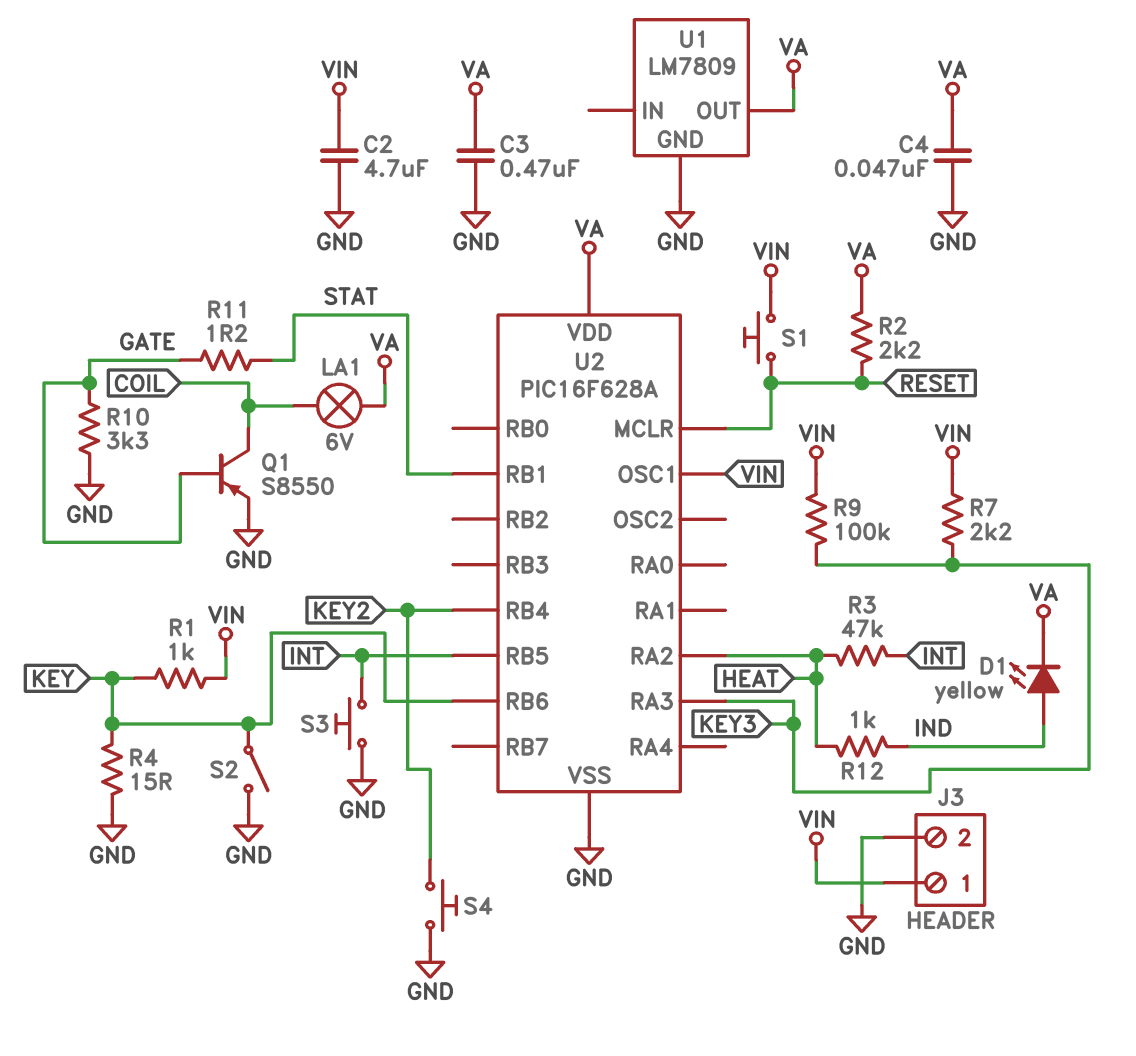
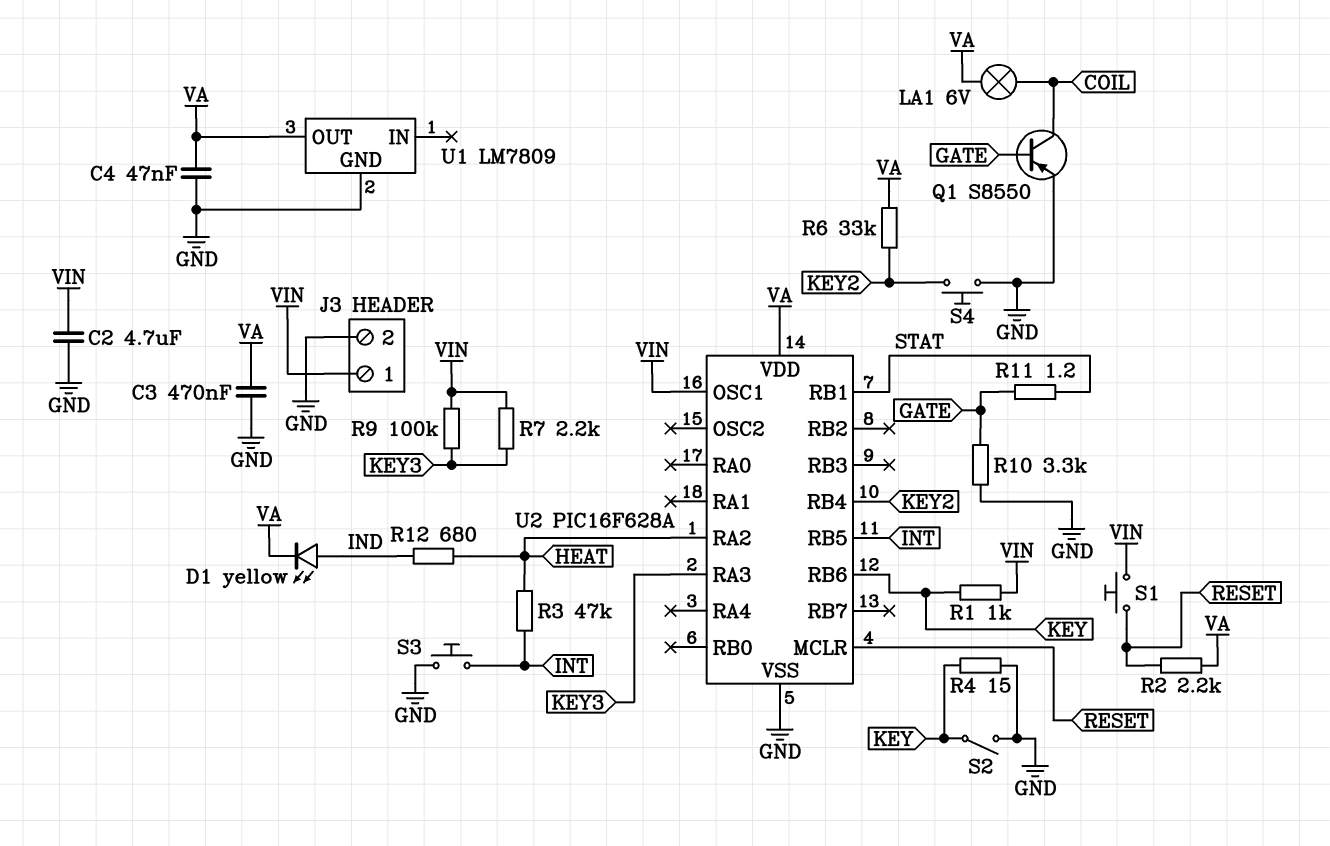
R6: none -> 33k (KEY2, VA)
R12: 1k (HEAT, IND) -> 680 (HEAT, IND)

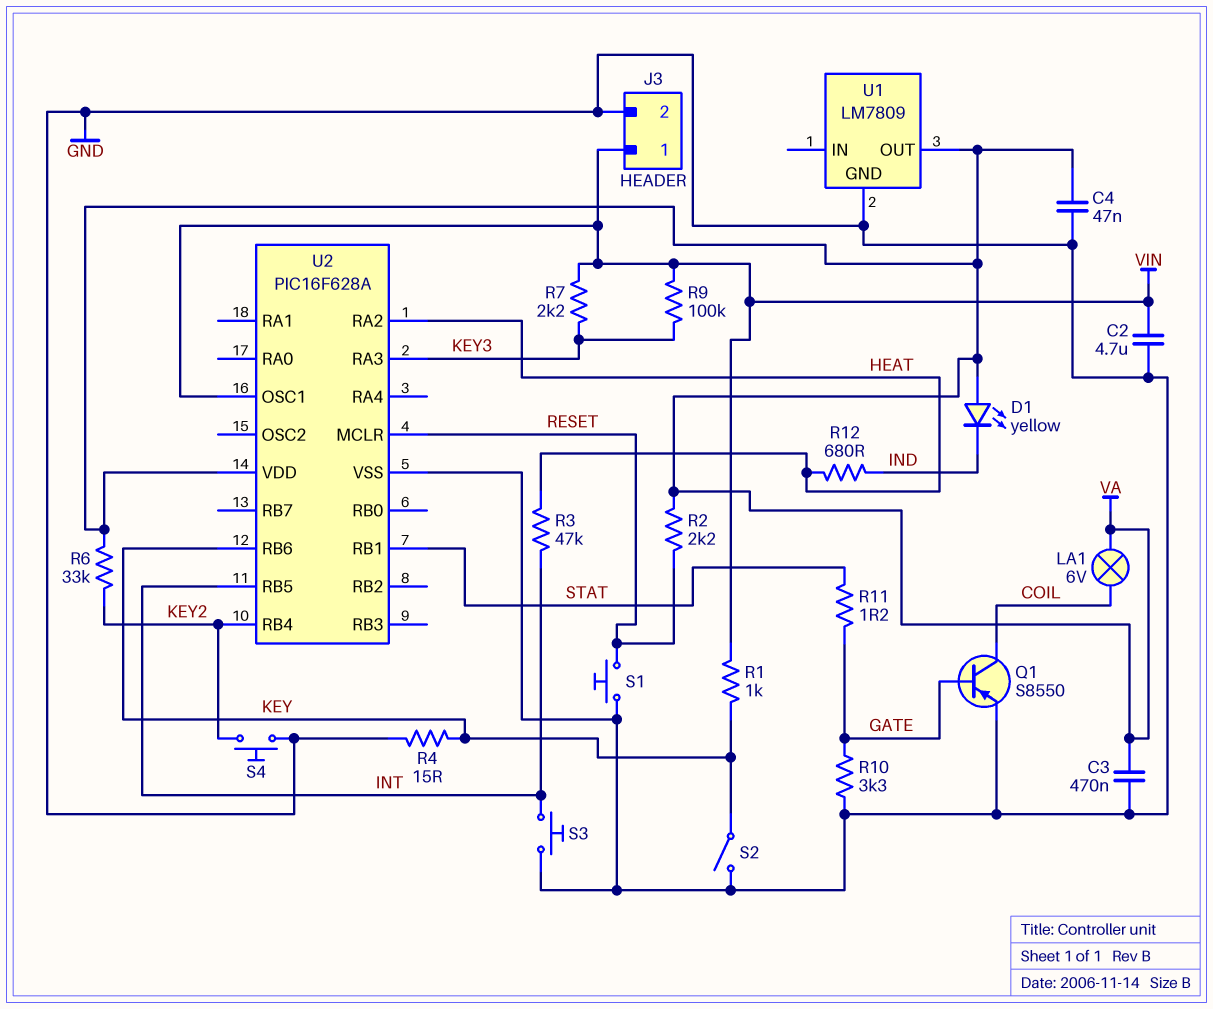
D1: LED yellow (A IND, K VA) -> LED yellow (A VA, K IND)
S1: button (RESET, VIN) -> button (GND, RESET)

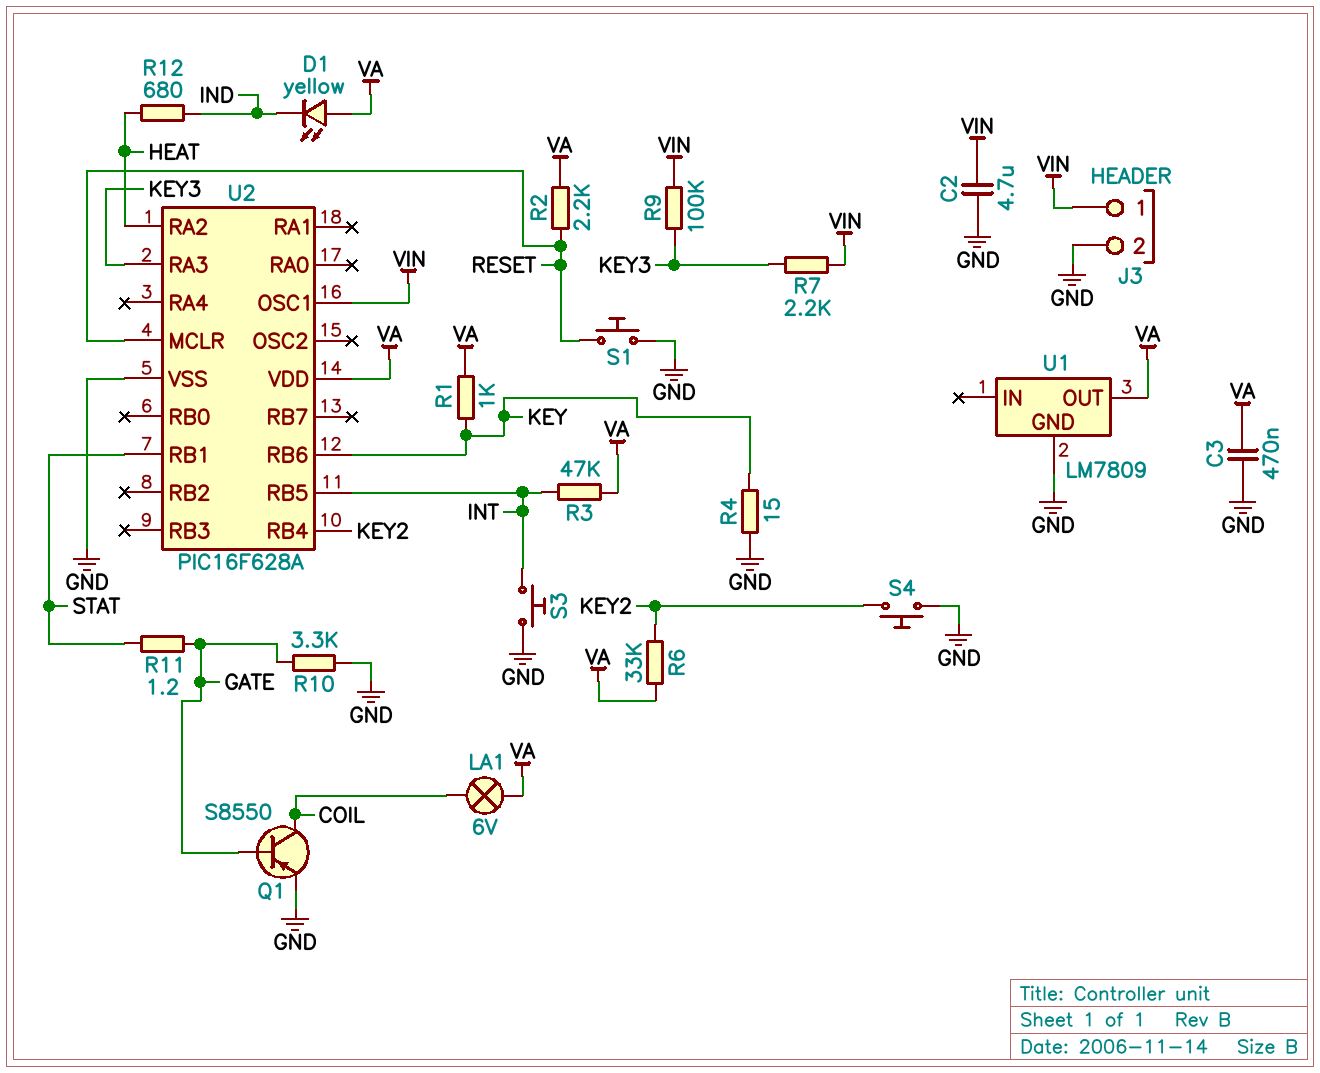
C4: 47nF (GND, VA) -> none
R1: 1k (KEY, VIN) -> 1k (KEY, VA)
R3: 47k (HEAT, INT) -> 47k (INT, VA)
S2: switch (GND, KEY) -> none

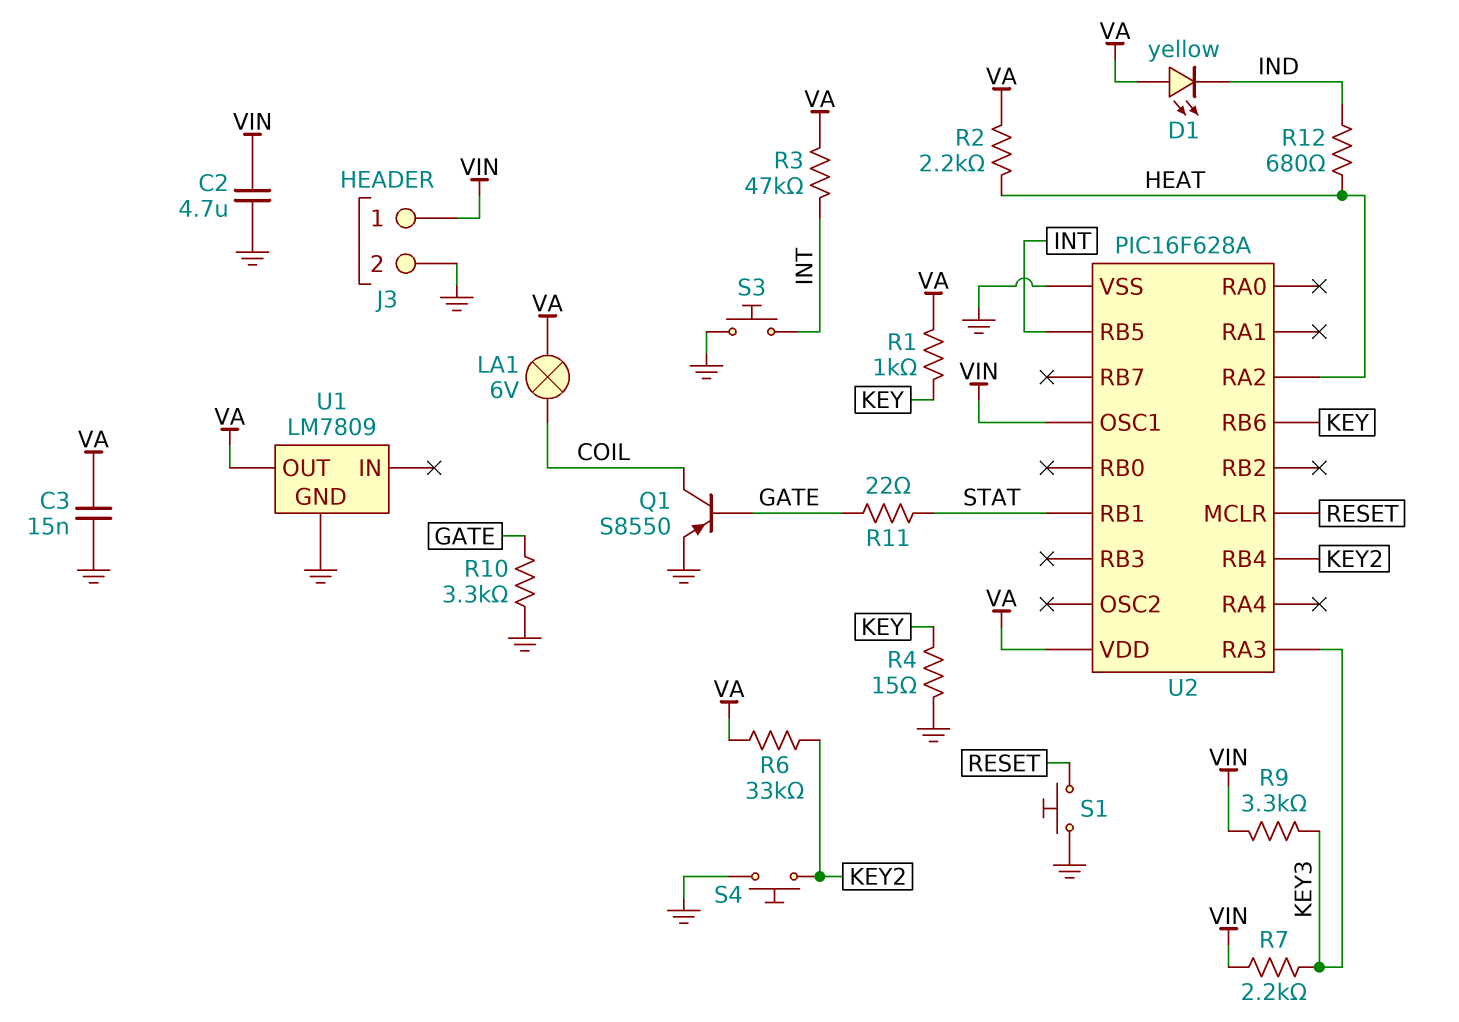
C3: 470nF (GND, VA) -> 15nF (GND, VA)
R2: 2.2k (RESET, VA) -> 2.2k (HEAT, VA)
R9: 100k (KEY3, VIN) -> 3.3k (KEY3, VIN)
R11: 1.2 (GATE, STAT) -> 22 (GATE, STAT)

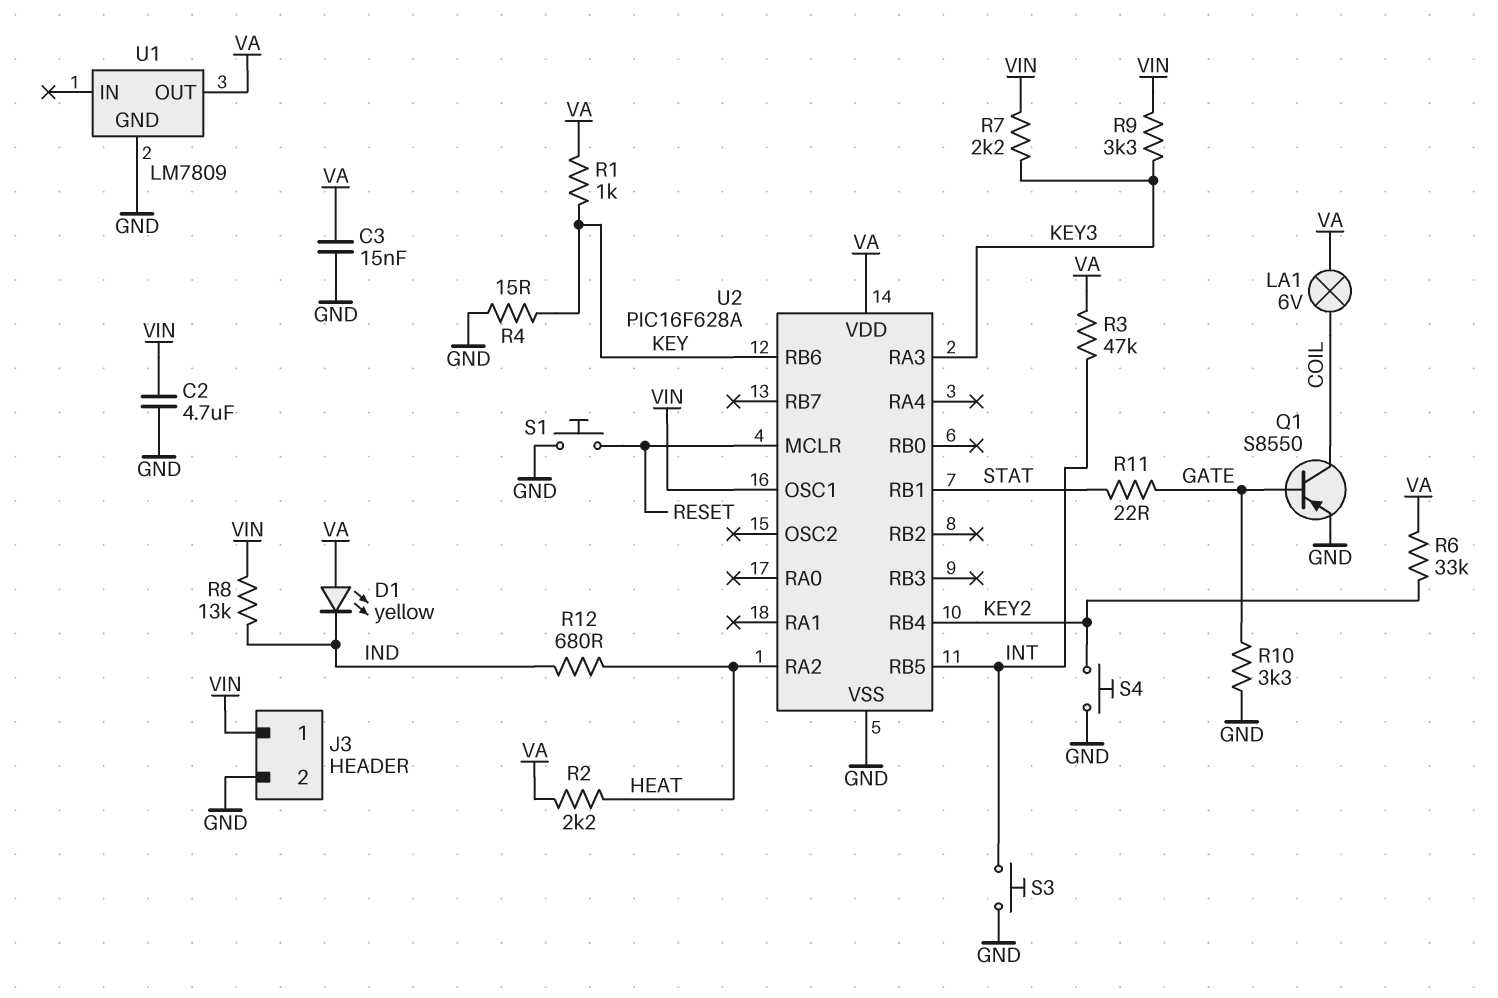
R8: none -> 13k (IND, VIN)

